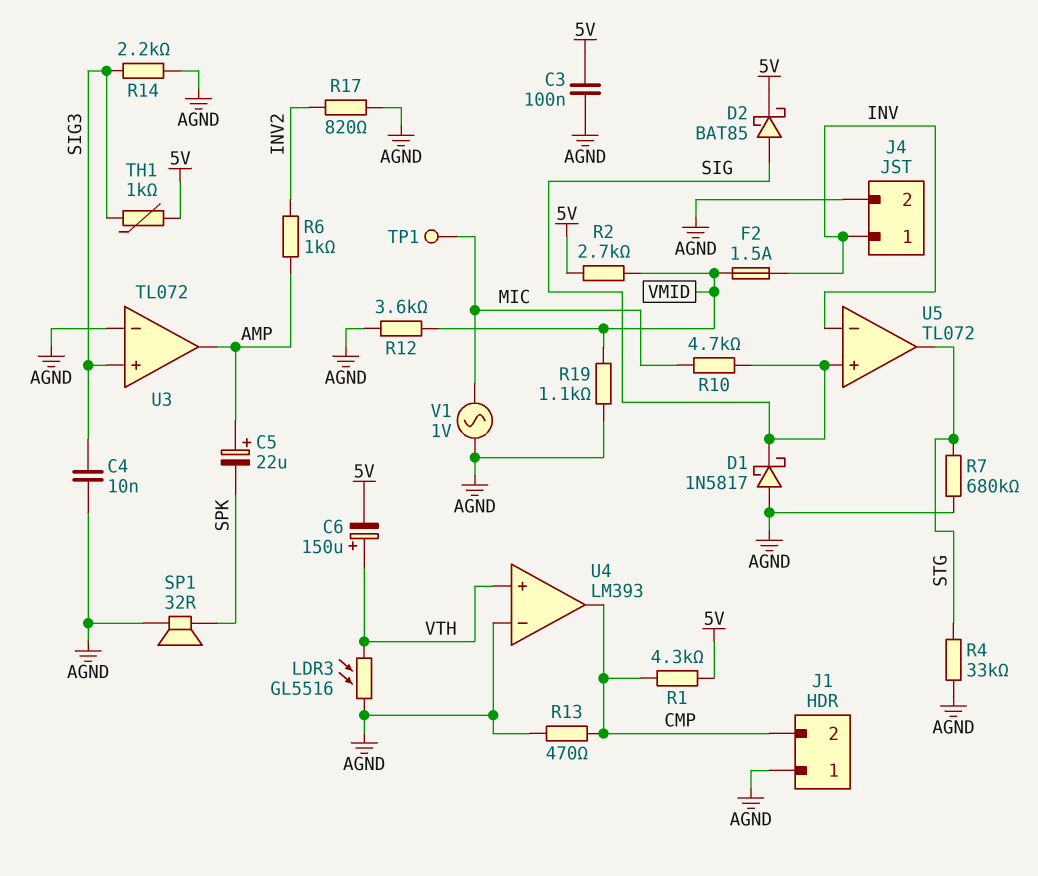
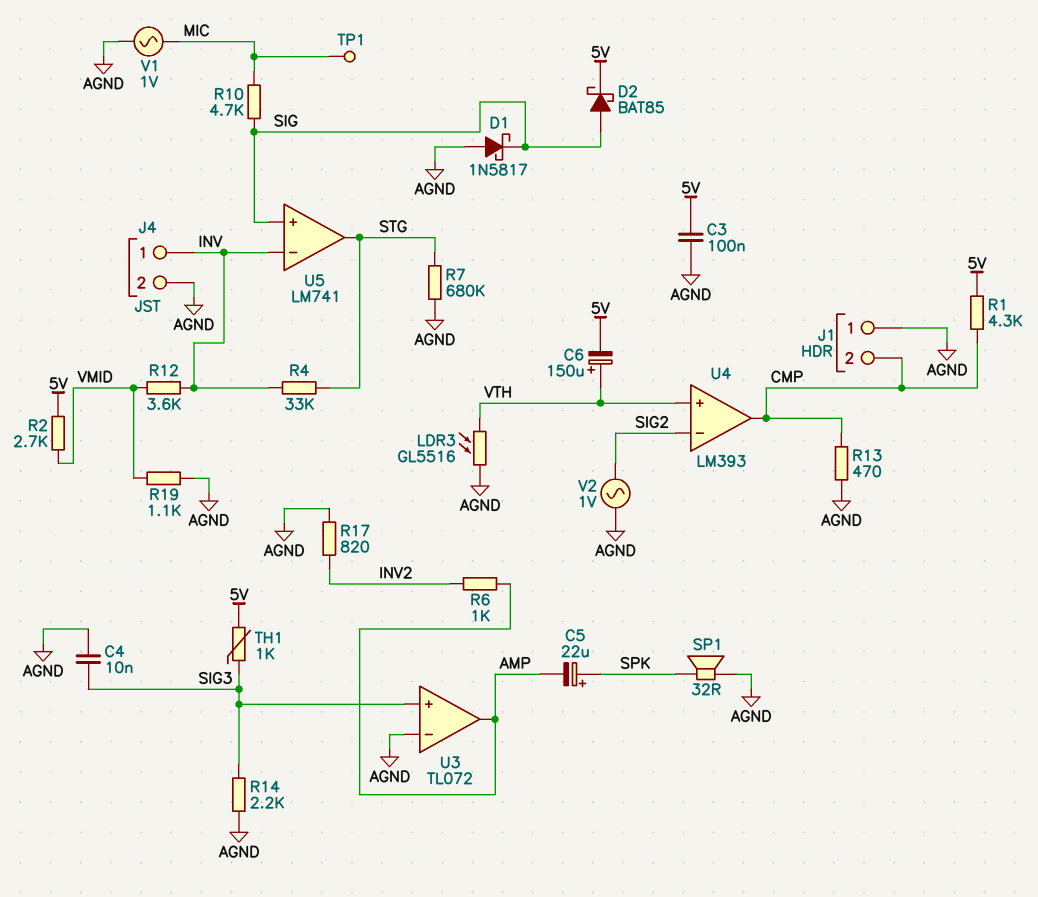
C5: 22uF (plus AMP, minus SPK) -> 22uF (plus SPK, minus AMP)
F2: 1.5A (INV, VMID) -> none
R4: 33k (AGND, STG) -> 33k (INV, STG)
R12: 3.6k (AGND, VMID) -> 3.6k (INV, VMID)
U4 pin in-: AGND -> SIG2
U5: TL072 -> LM741
V2: none -> AC 1V (AGND, SIG2)

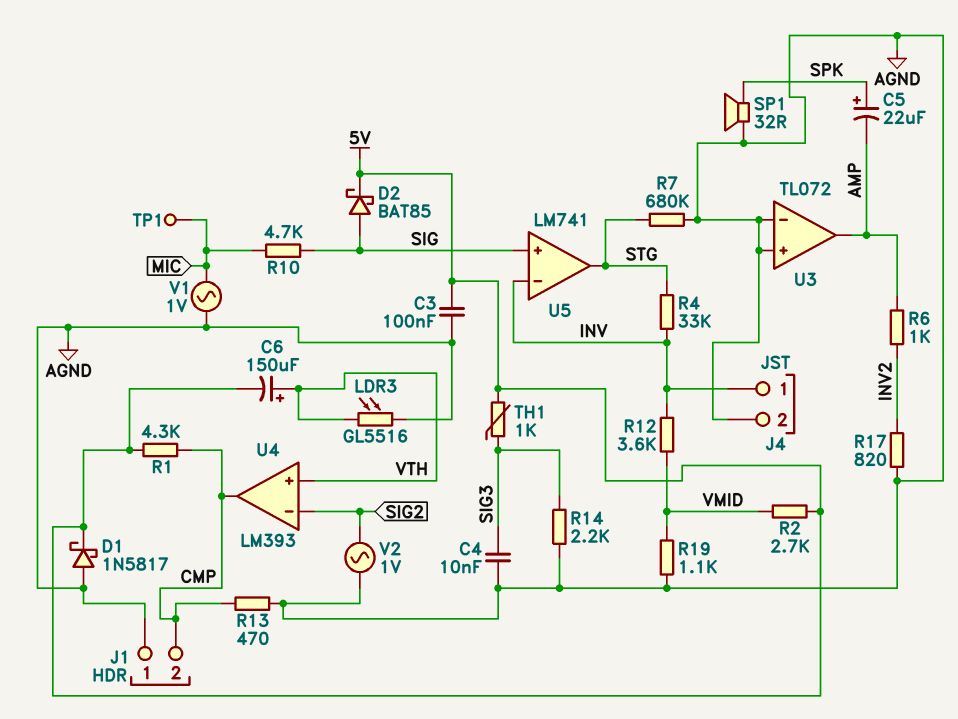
D1: schottky 1N5817 (A AGND, K SIG) -> schottky 1N5817 (A AGND, K 5V)
U3 pin in+: SIG3 -> AGND

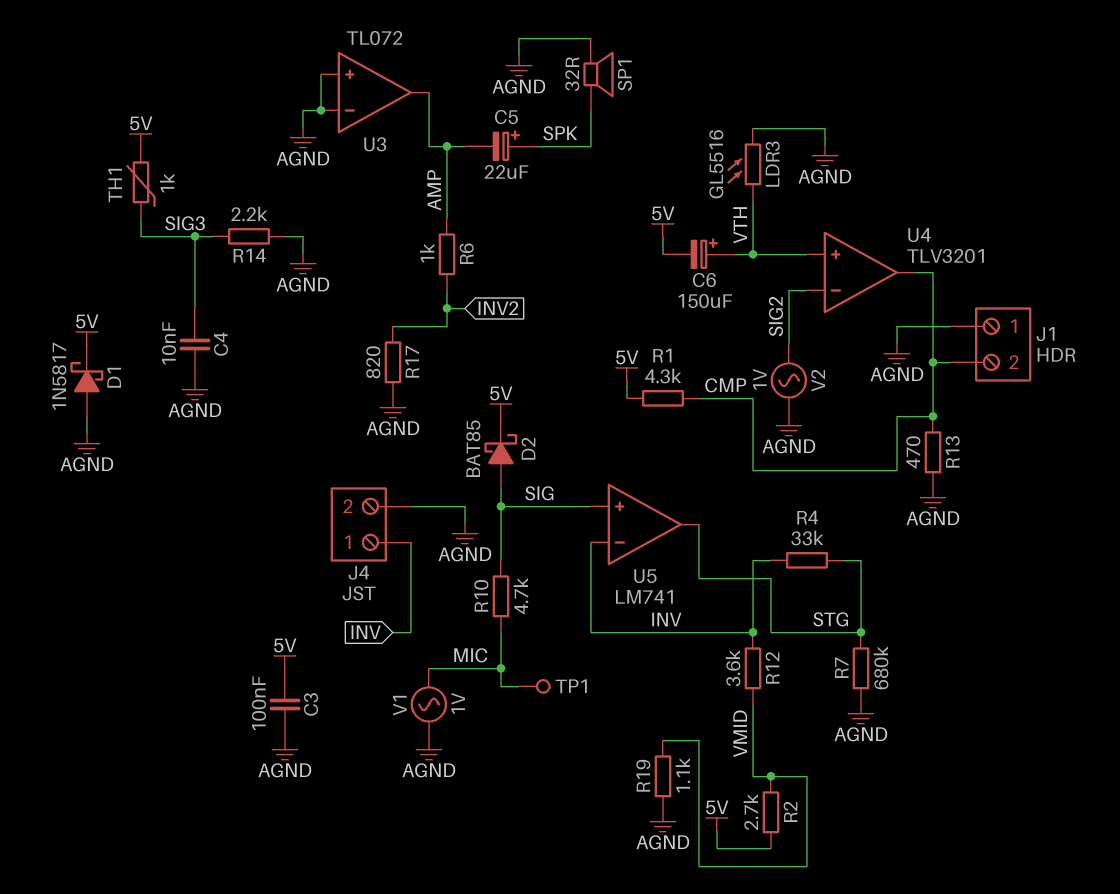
U4: LM393 -> TLV3201

